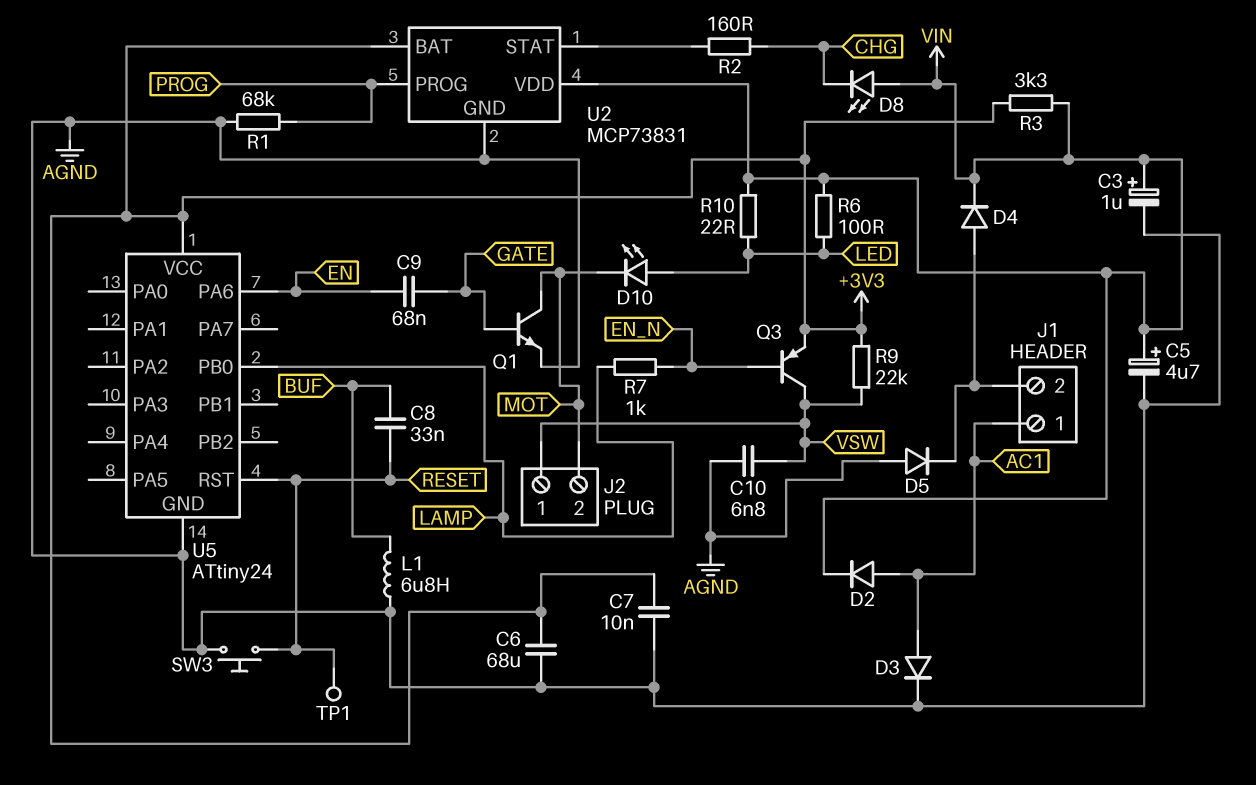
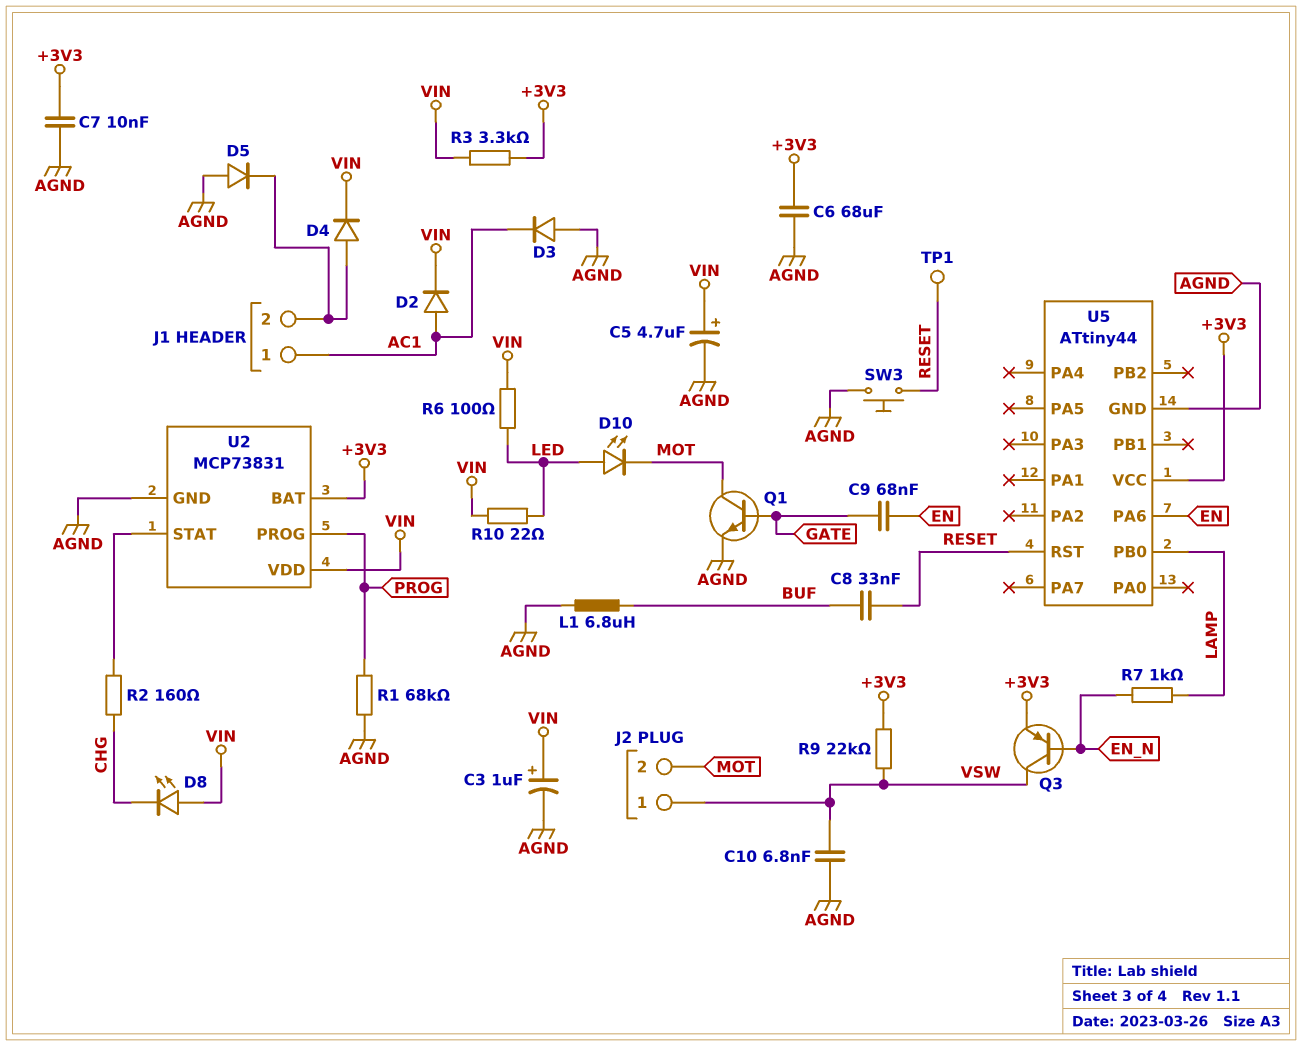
D3: diode (A AC1, K AGND) -> diode (A AGND, K AC1)
U5: ATtiny24 -> ATtiny44

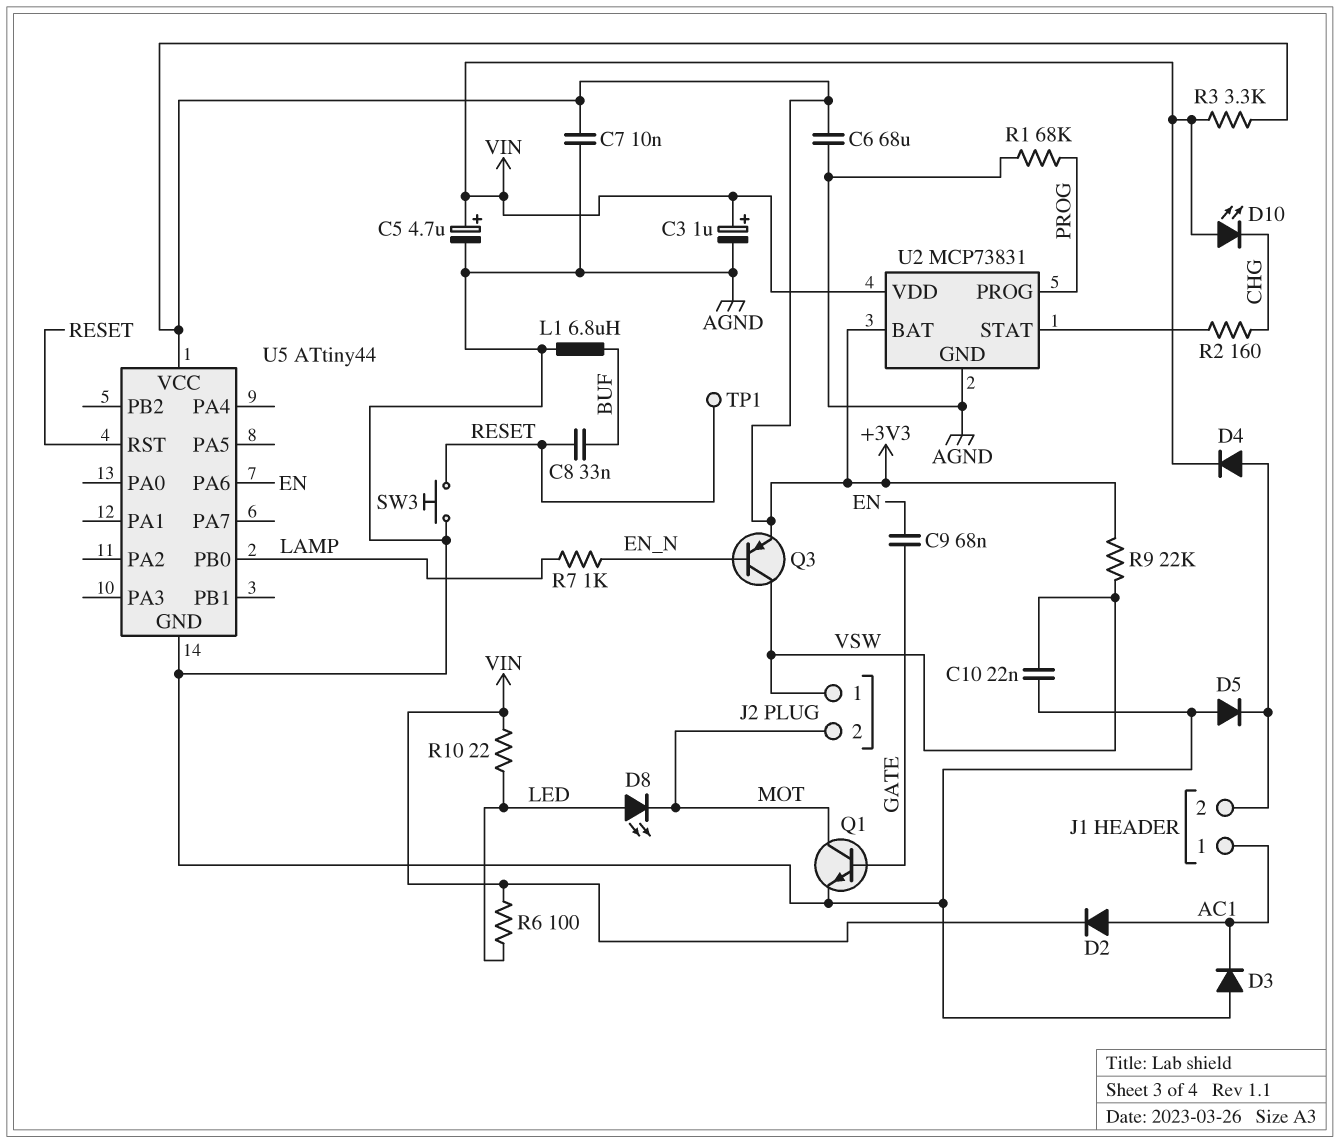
C10: 6.8nF (AGND, VSW) -> 22nF (AGND, VSW)
D8: LED (A VIN, K CHG) -> LED (A LED, K MOT)
D10: LED (A LED, K MOT) -> LED (A VIN, K CHG)

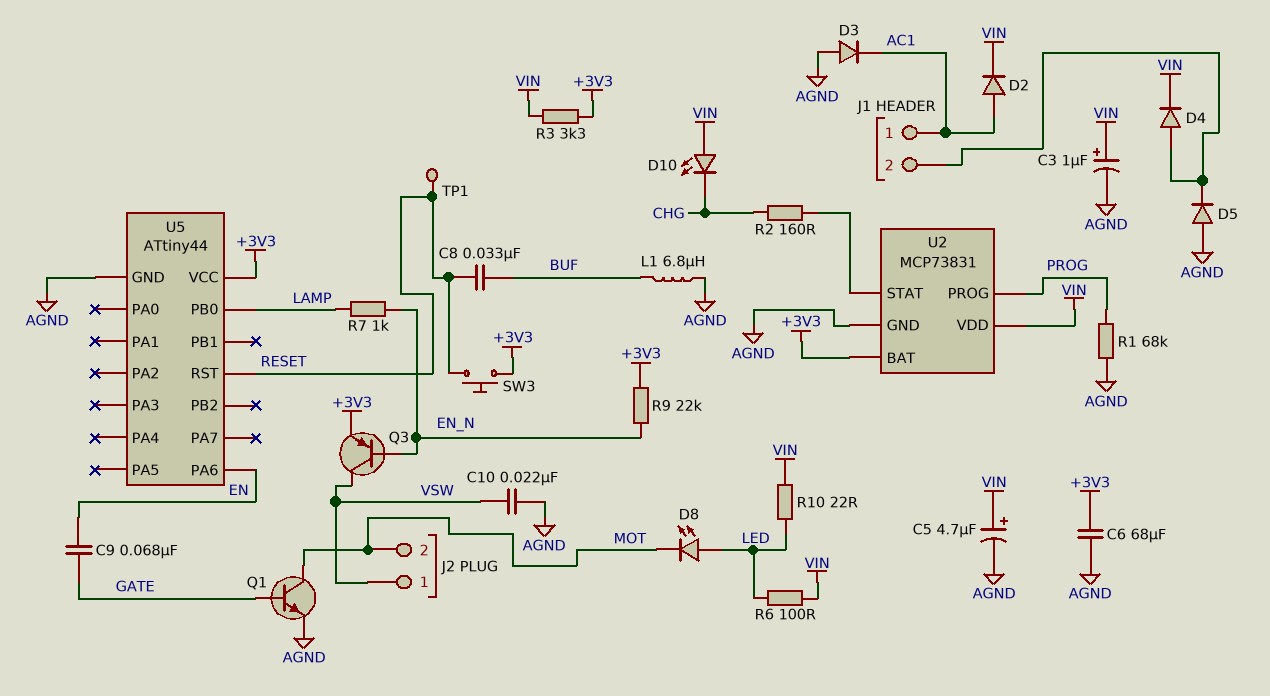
C7: 10nF (+3V3, AGND) -> none
R9: 22k (+3V3, VSW) -> 22k (+3V3, EN_N)
SW3: button (AGND, RESET) -> button (+3V3, RESET)

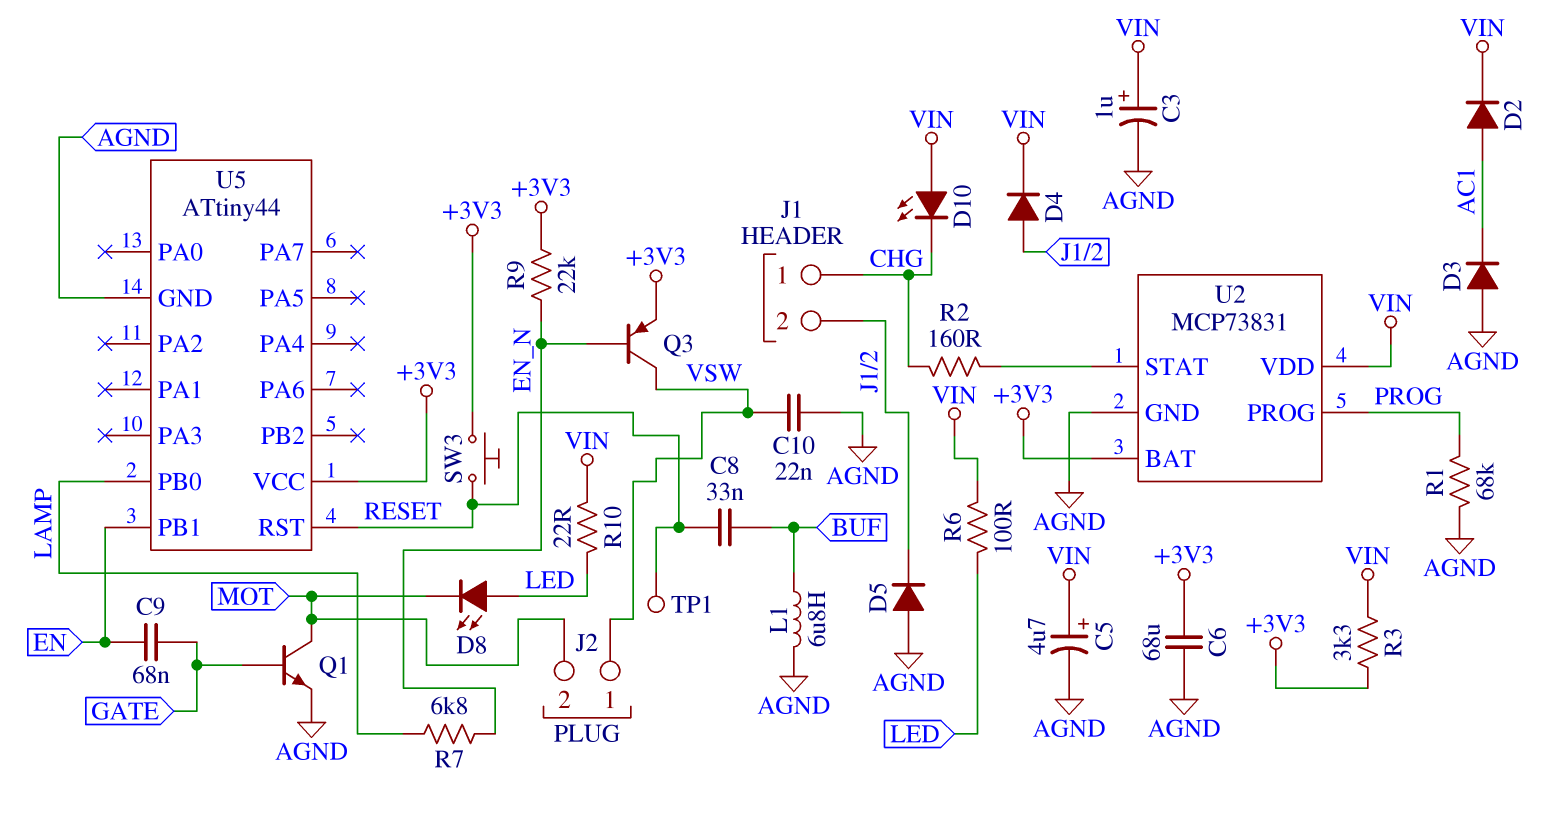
J1 pin 1: AC1 -> CHG
R7: 1k (EN_N, LAMP) -> 6.8k (EN_N, LAMP)
U5 pin PA6: EN -> none
U5 pin PB1: none -> EN

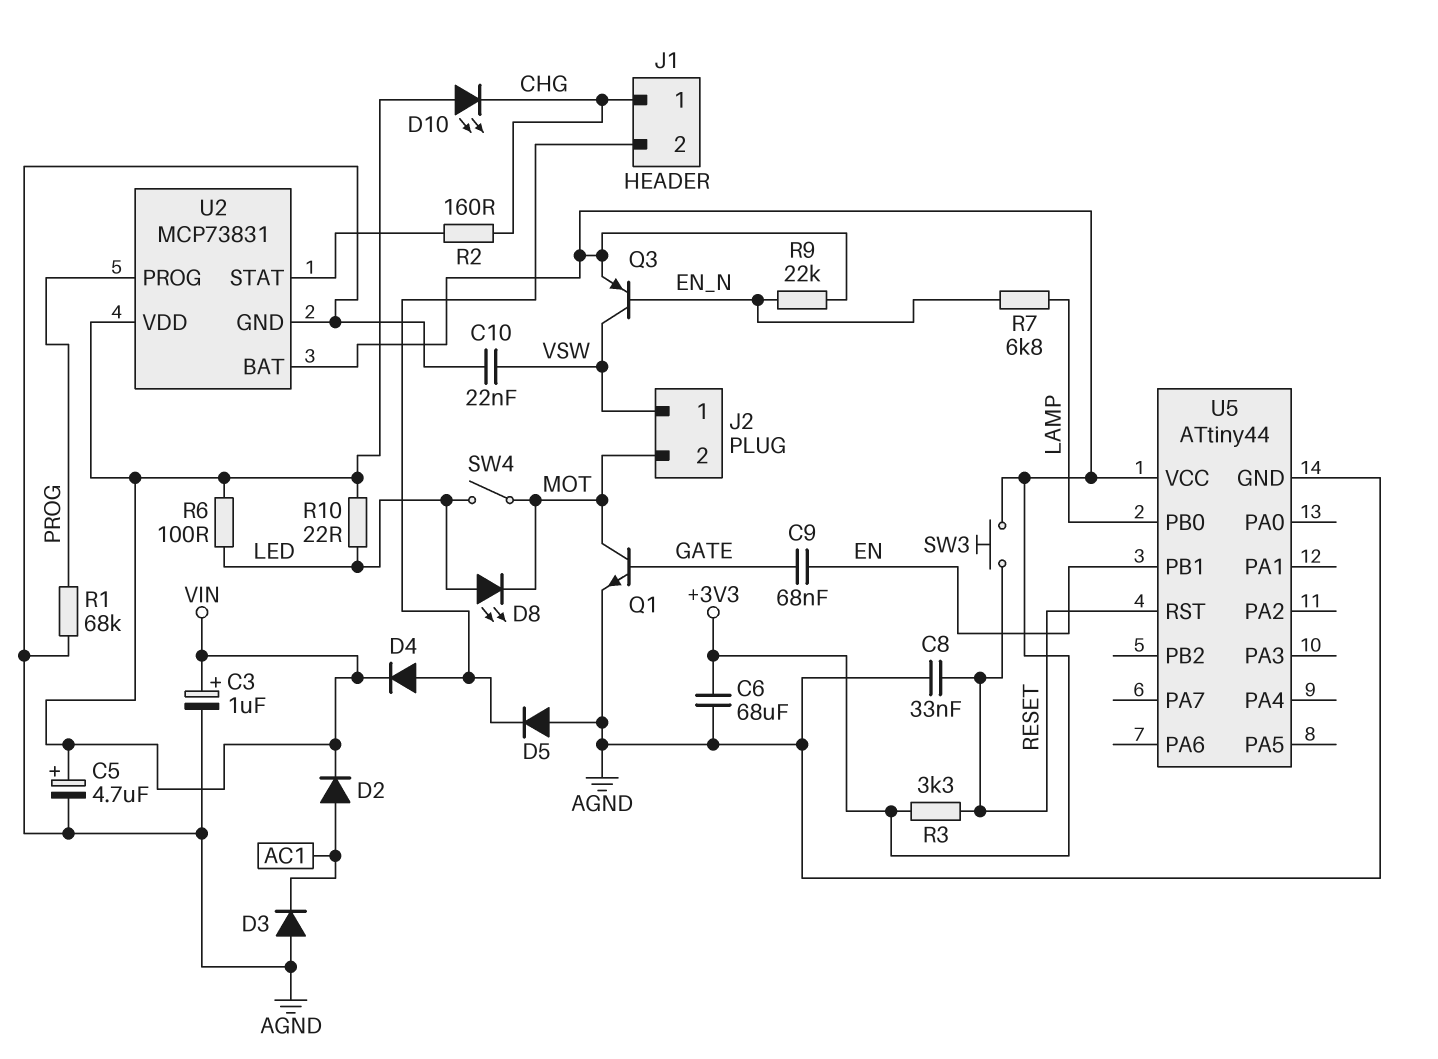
C8: 33nF (BUF, RESET) -> 33nF (AGND, RESET)
L1: 6.8uH (AGND, BUF) -> none
R3: 3.3k (+3V3, VIN) -> 3.3k (+3V3, RESET)
SW4: none -> switch (LED, MOT)
TP1: test point (RESET) -> none

